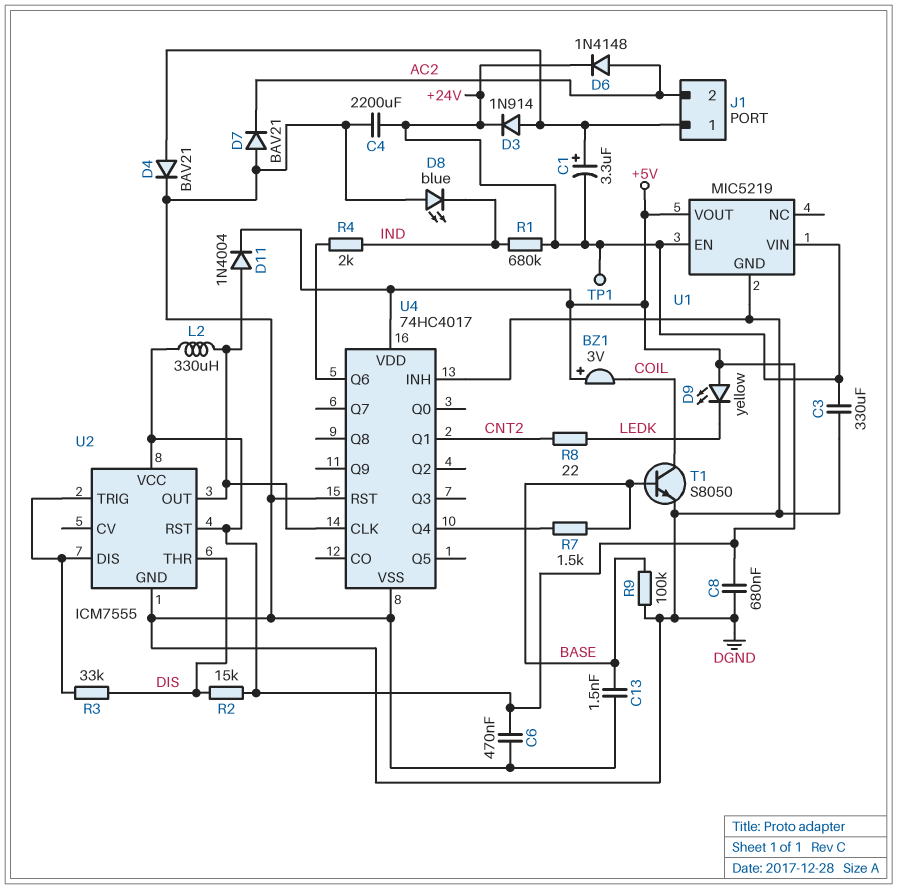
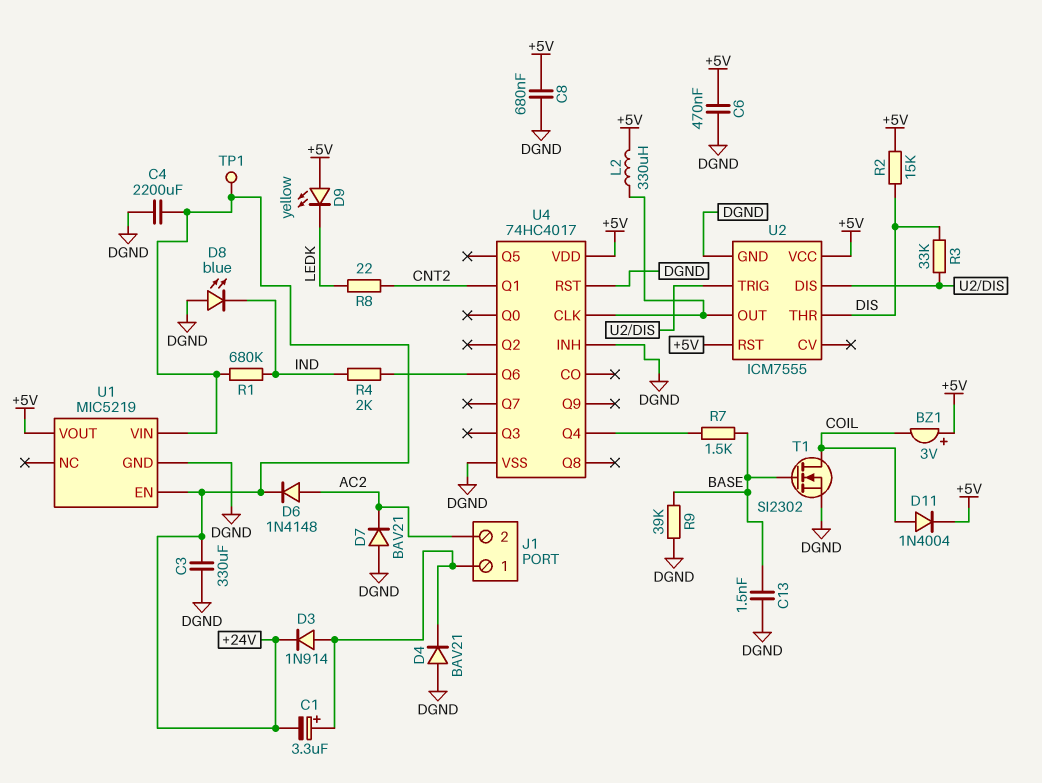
D4: diode BAV21 (A J1/1, K DGND) -> diode BAV21 (A DGND, K J1/1)
D11: diode 1N4004 (A U2/OUT, K +5V) -> diode 1N4004 (A COIL, K +5V)
R9: 100k (BASE, DGND) -> 39k (BASE, DGND)
T1: NPN S8050 (B BASE, C COIL, E DGND) -> NMOS SI2302 (G BASE, D COIL, S DGND)

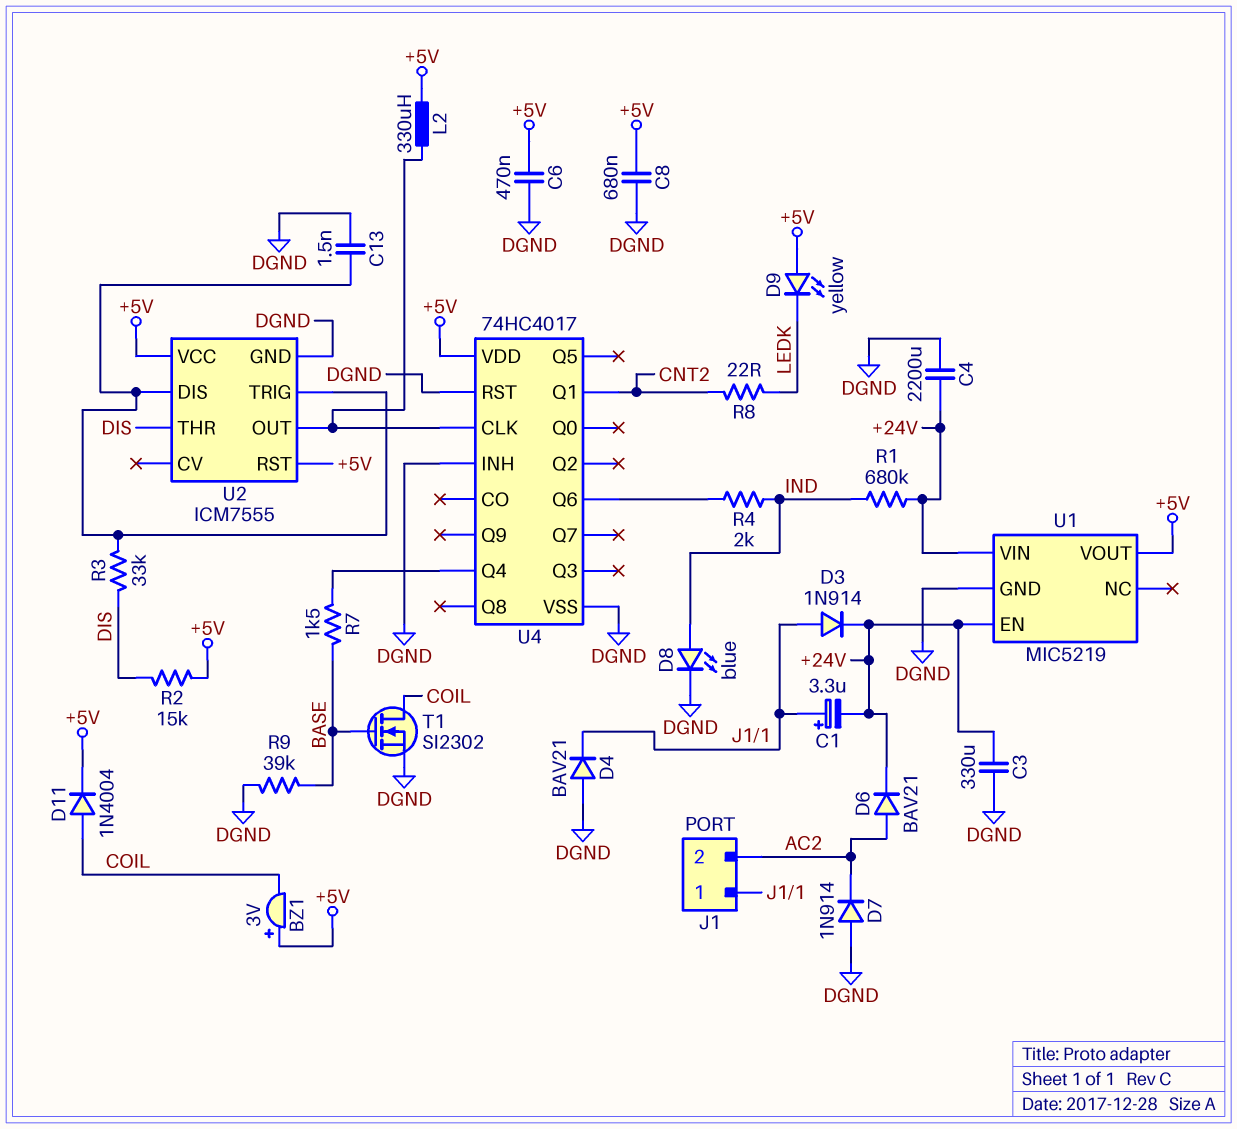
C13: 1.5nF (BASE, DGND) -> 1.5nF (DGND, U2/DIS)
D6: diode 1N4148 (A AC2, K +24V) -> diode BAV21 (A AC2, K +24V)
D7: diode BAV21 (A DGND, K AC2) -> diode 1N914 (A DGND, K AC2)
D8: LED blue (A DGND, K IND) -> LED blue (A IND, K DGND)
TP1: test point (+24V) -> none

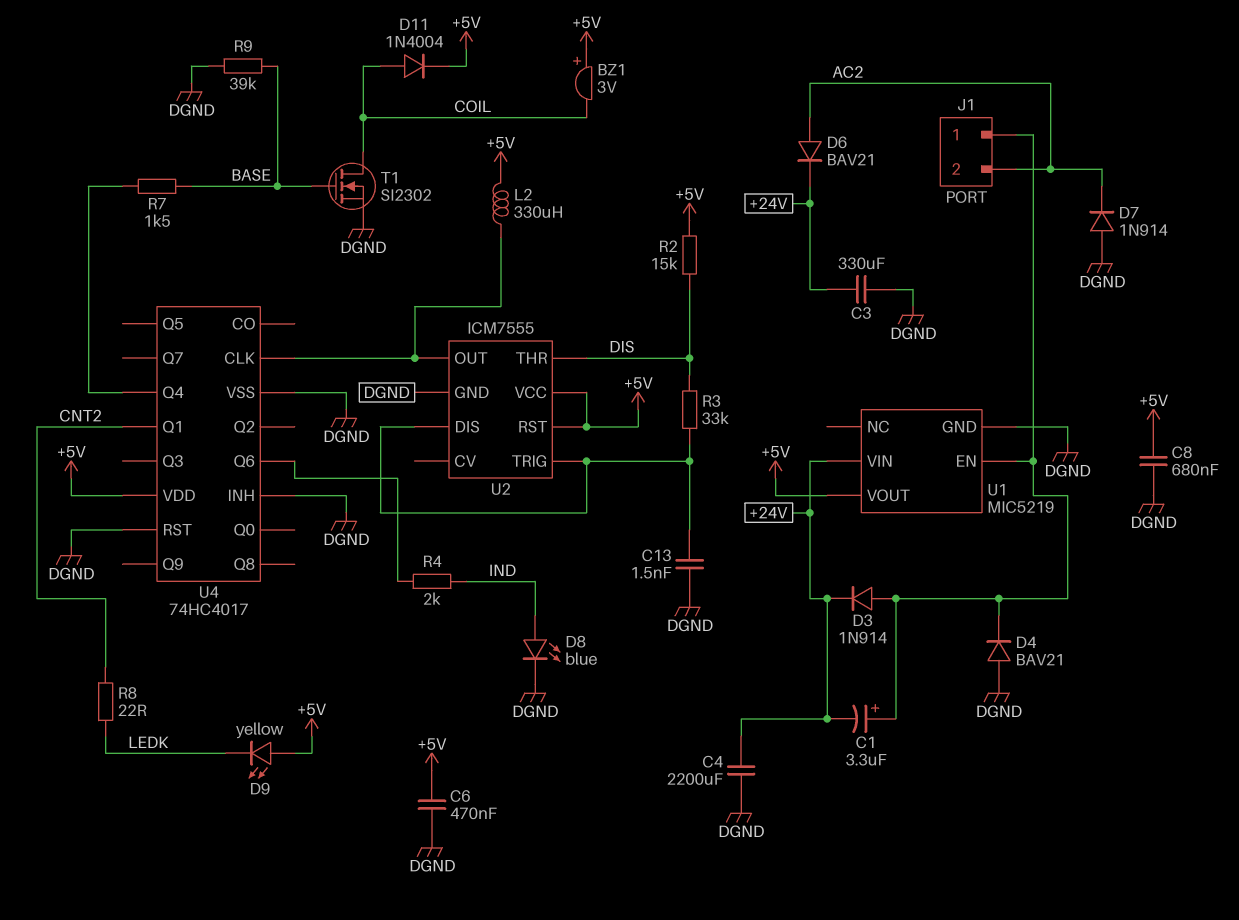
R1: 680k (+24V, IND) -> none
U1 pin EN: +24V -> J1/1

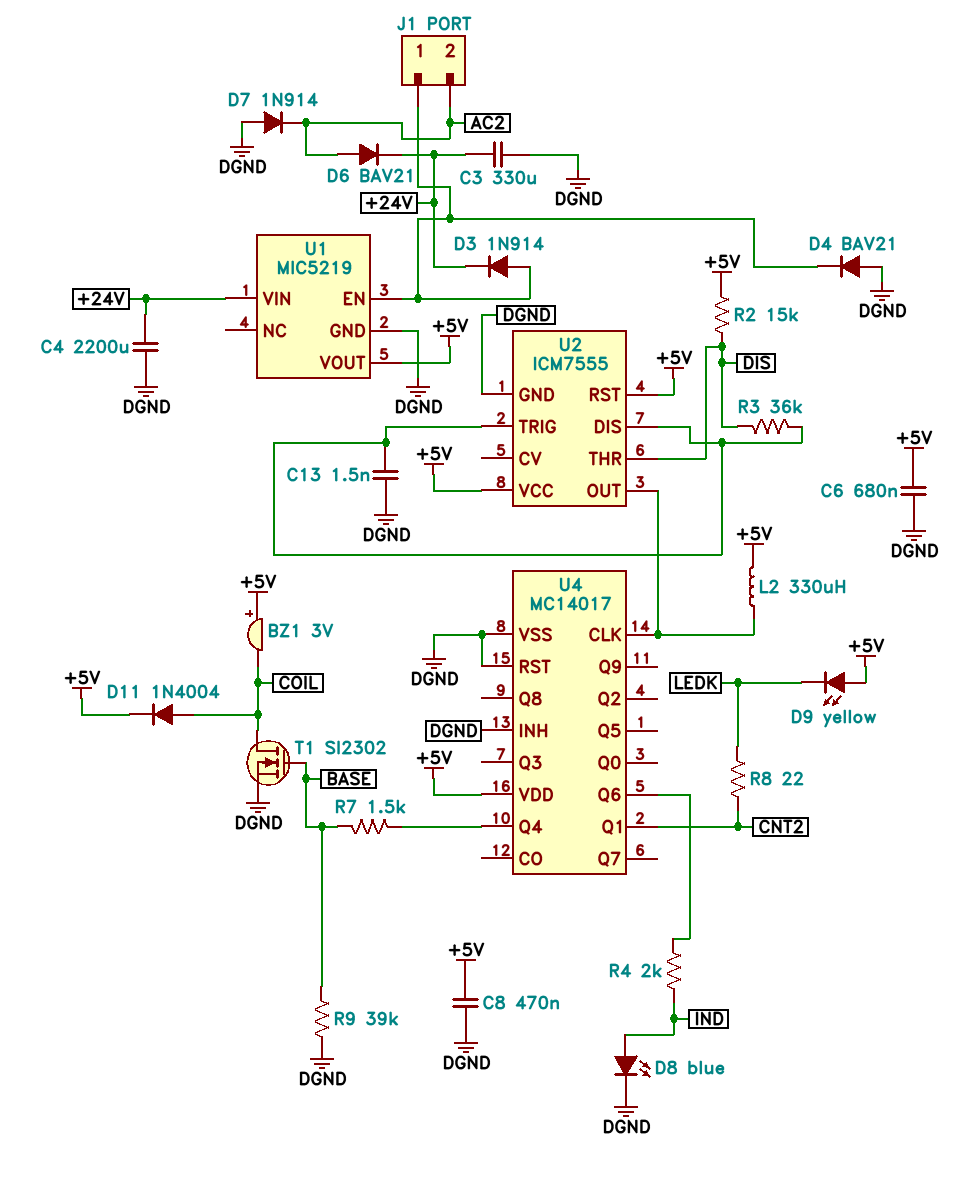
C1: 3.3uF (plus J1/1, minus +24V) -> none
C6: 470nF (+5V, DGND) -> 680nF (+5V, DGND)
C8: 680nF (+5V, DGND) -> 470nF (+5V, DGND)
R3: 33k (DIS, U2/DIS) -> 36k (DIS, U2/DIS)
U4: 74HC4017 -> MC14017

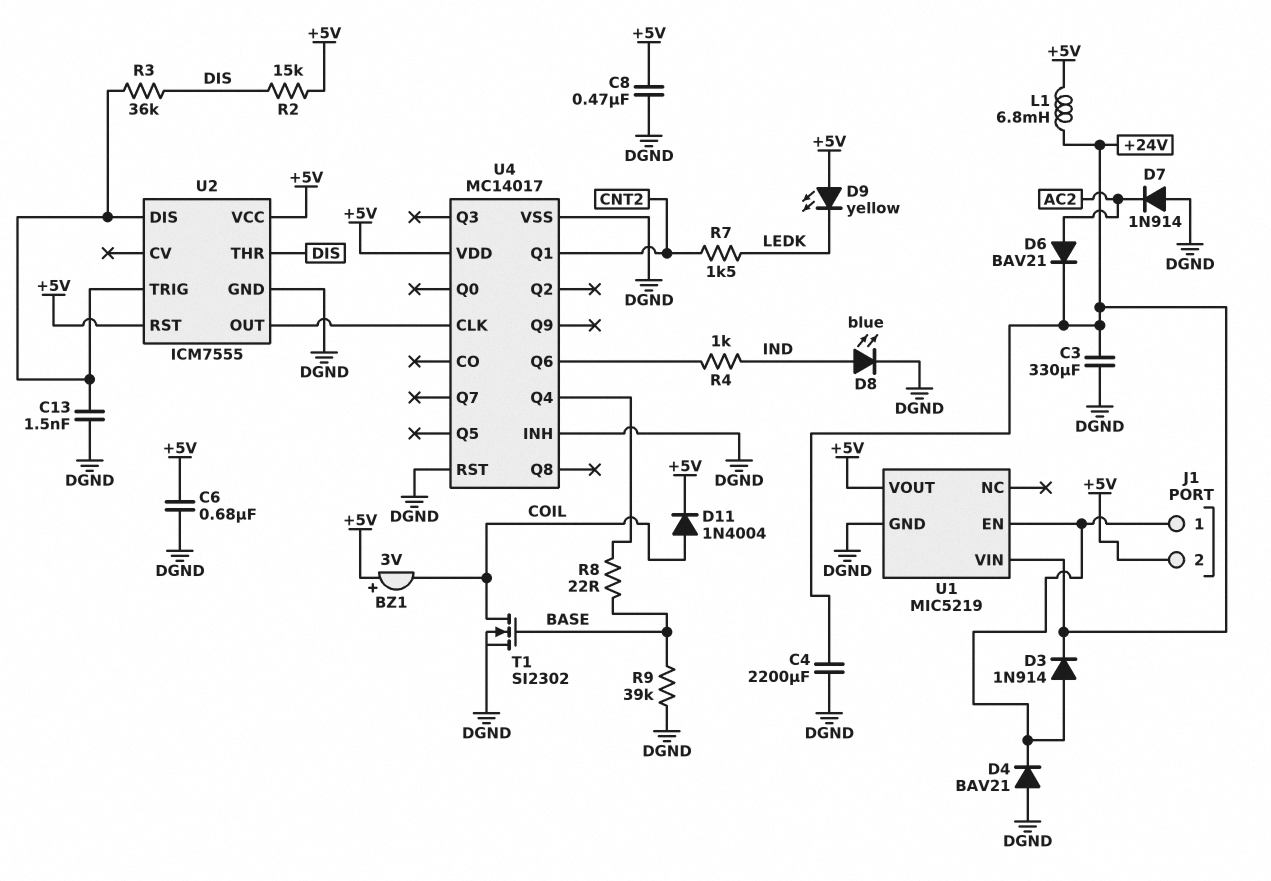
J1 pin 2: AC2 -> +5V
L1: none -> 6.8mH (+5V, +24V)
L2: 330uH (+5V, U2/OUT) -> none
R4: 2k (IND, U4/Q6) -> 1k (IND, U4/Q6)
R7: 1.5k (BASE, U4/Q4) -> 1.5k (CNT2, LEDK)
R8: 22 (CNT2, LEDK) -> 22 (BASE, U4/Q4)

